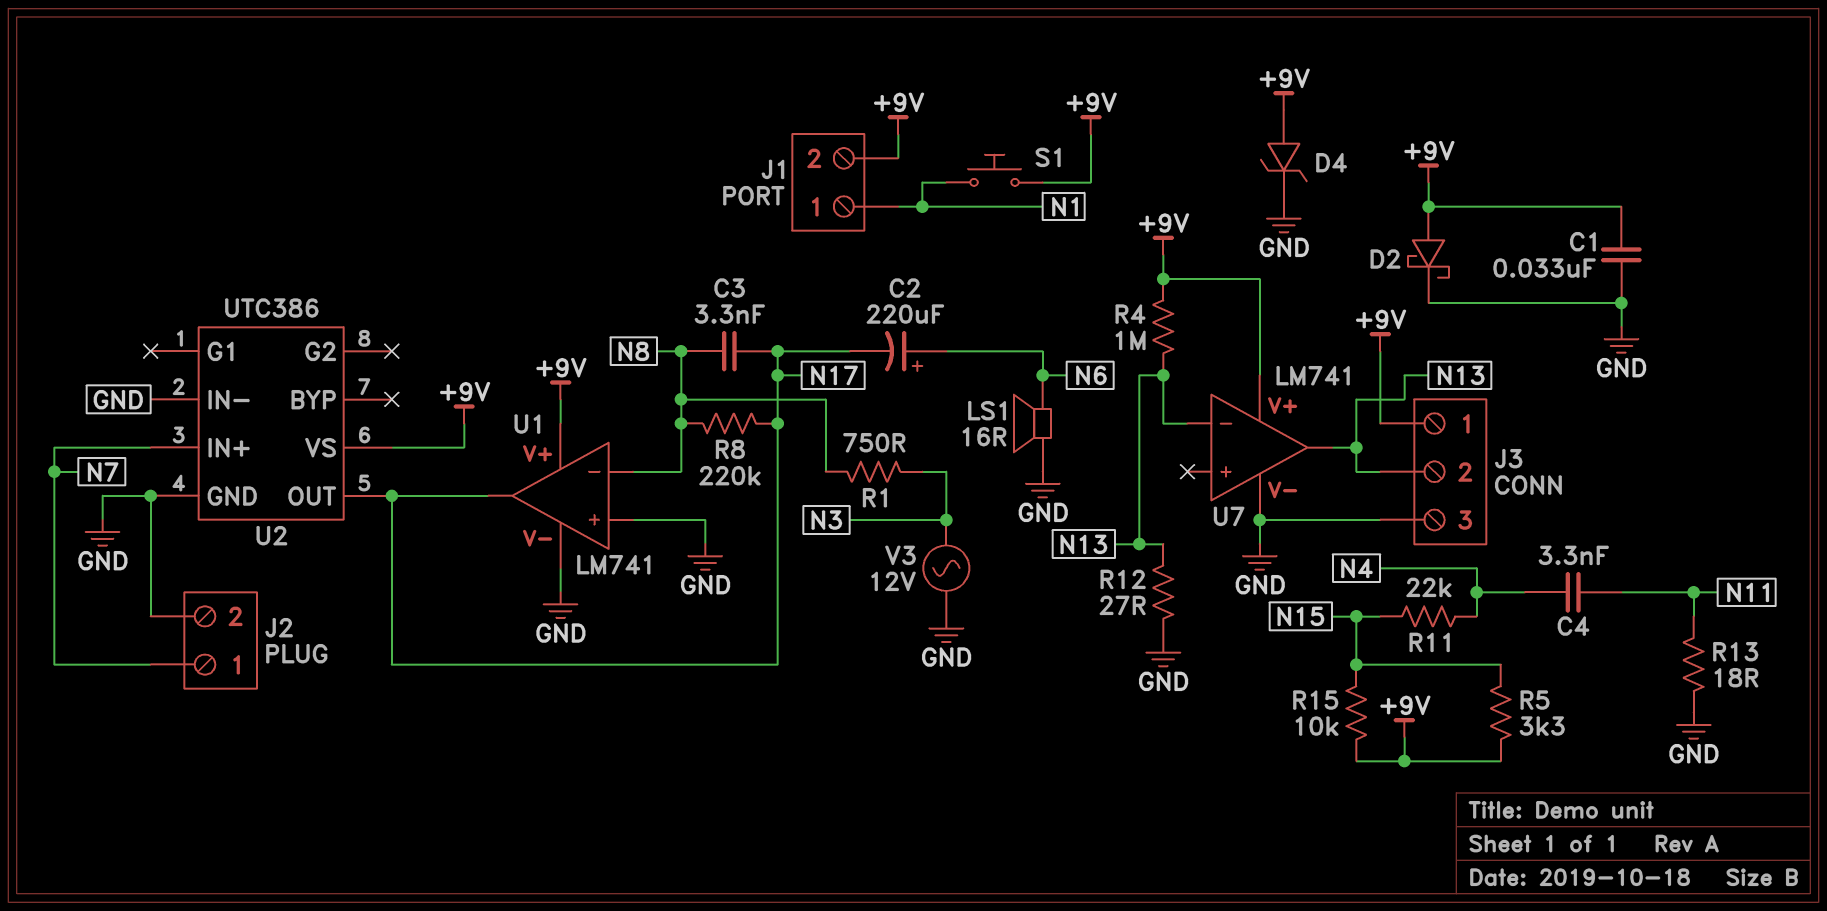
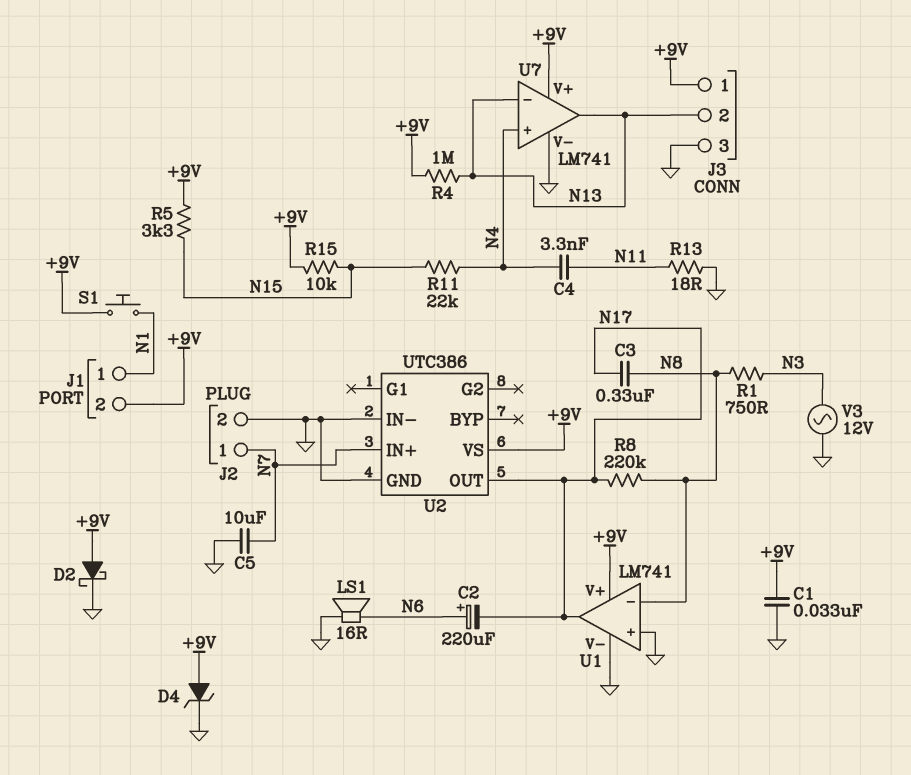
C3: 3.3nF (N8, N17) -> 330nF (N8, N17)
C5: none -> 10uF (GND, N7)
R12: 27 (GND, N13) -> none
U7 pin in+: none -> N4

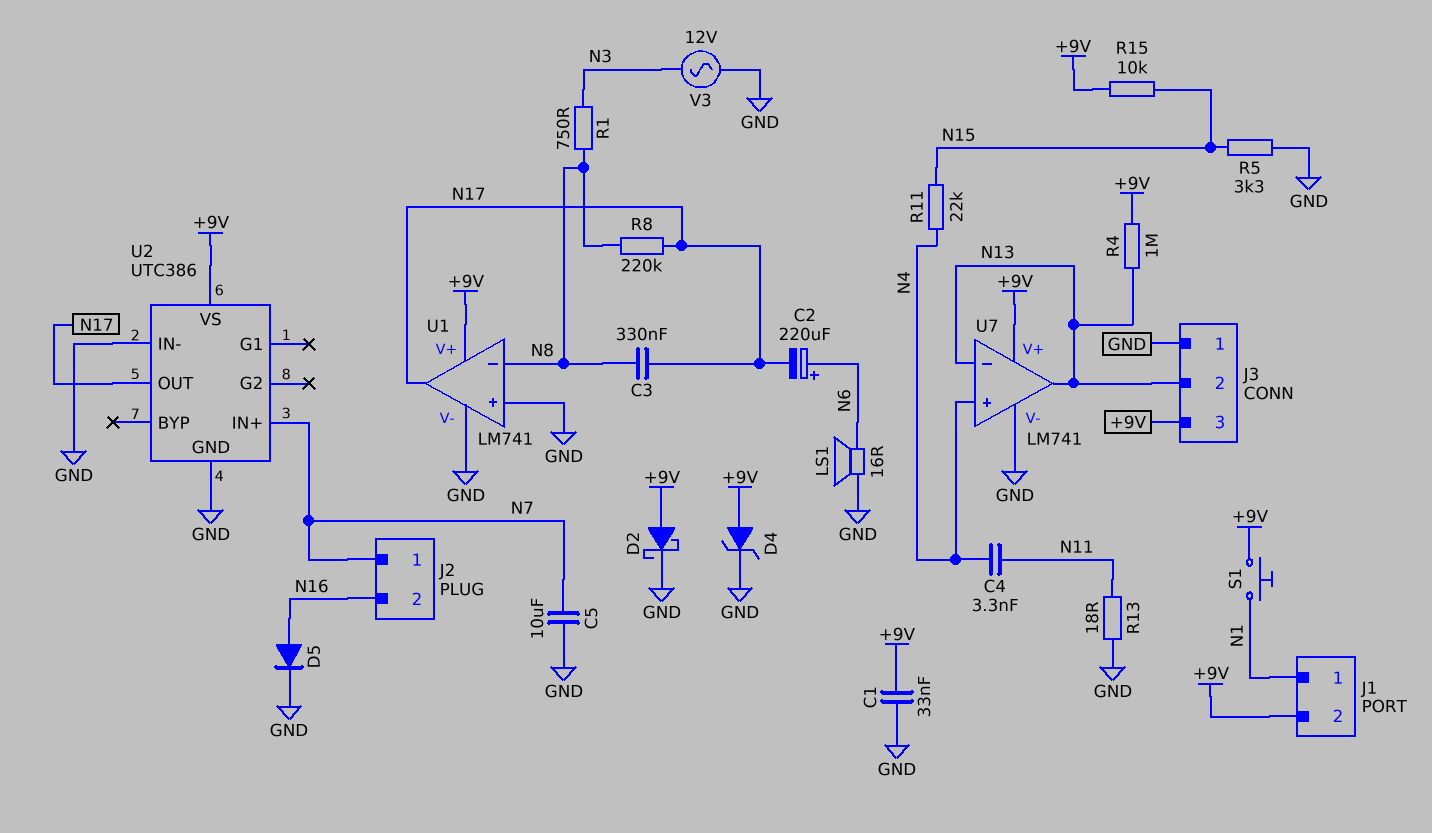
D5: none -> diode (A N16, K GND)
J2 pin 2: GND -> N16
J3 pin 1: +9V -> GND
J3 pin 3: GND -> +9V
R5: 3.3k (+9V, N15) -> 3.3k (GND, N15)

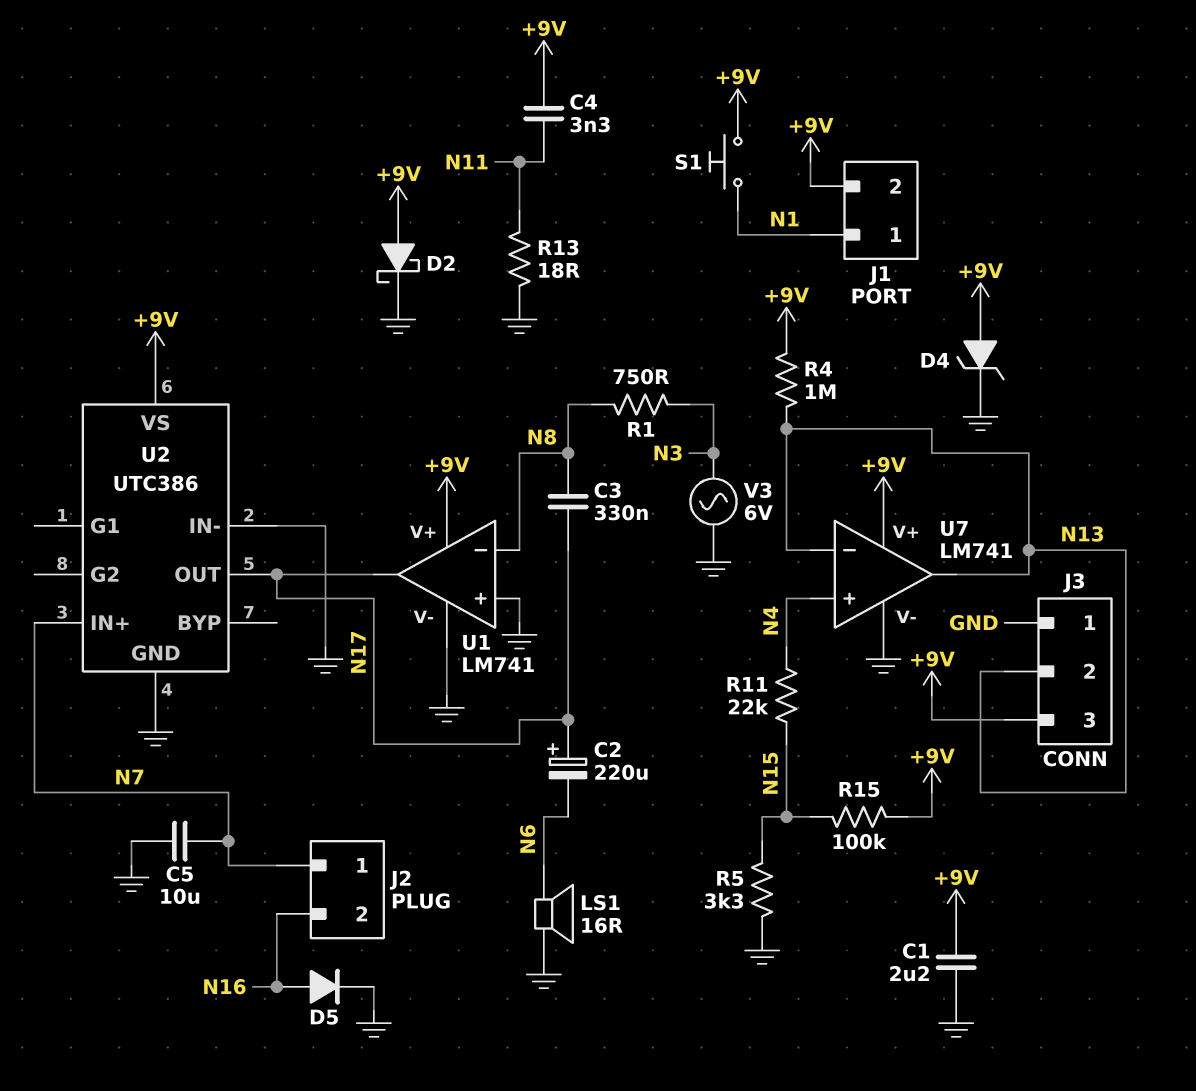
C1: 33nF (+9V, GND) -> 2.2uF (+9V, GND)
C2: 220uF (plus N6, minus N17) -> 220uF (plus N17, minus N6)
C4: 3.3nF (N4, N11) -> 3.3nF (+9V, N11)
R8: 220k (N8, N17) -> none
R15: 10k (+9V, N15) -> 100k (+9V, N15)
V3: AC 12V (GND, N3) -> AC 6V (GND, N3)

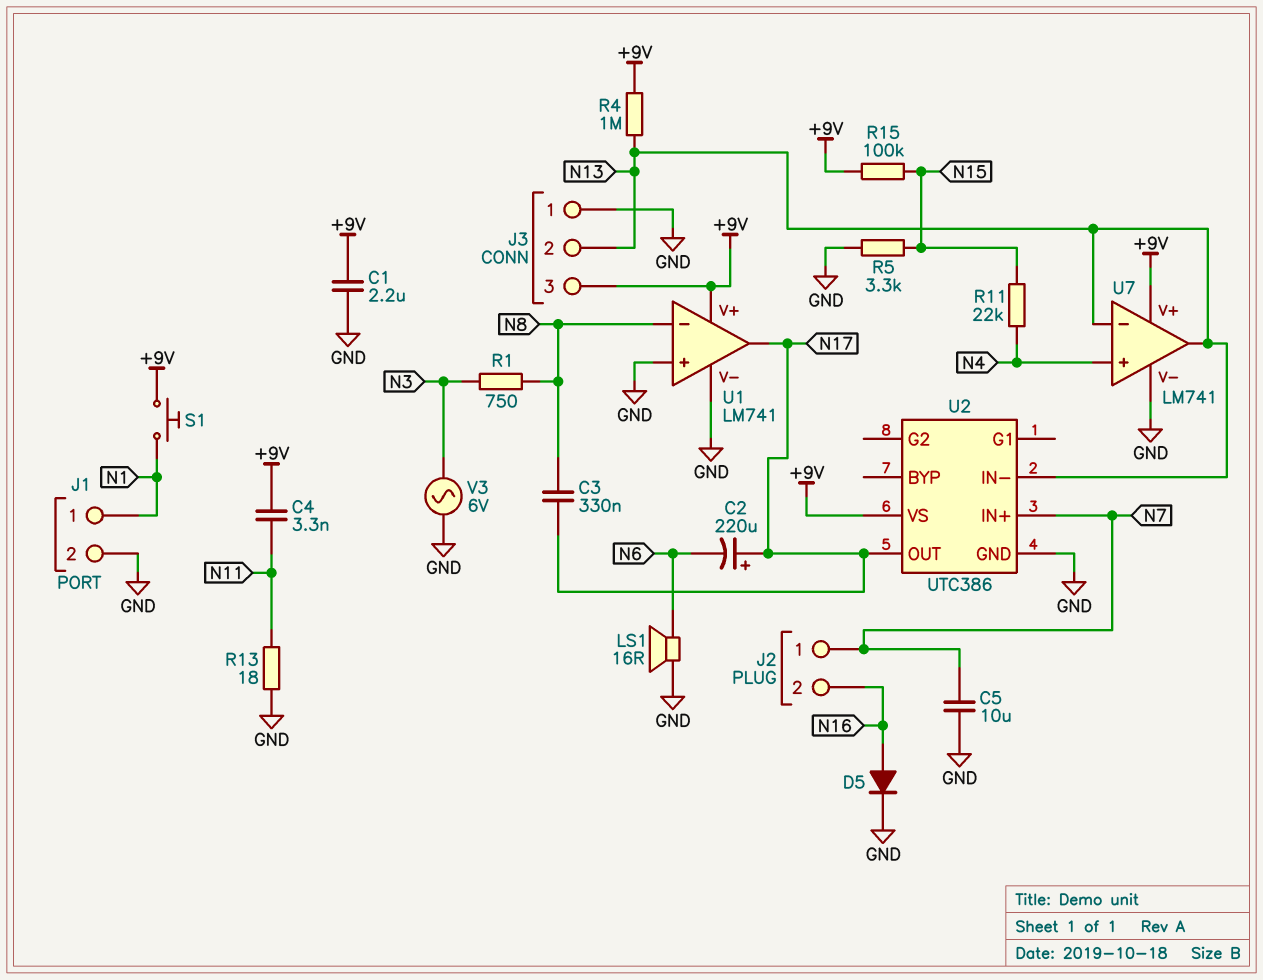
D2: schottky (A +9V, K GND) -> none
D4: zener (A +9V, K GND) -> none
J1 pin 2: +9V -> GND
U2 pin IN-: GND -> N13

